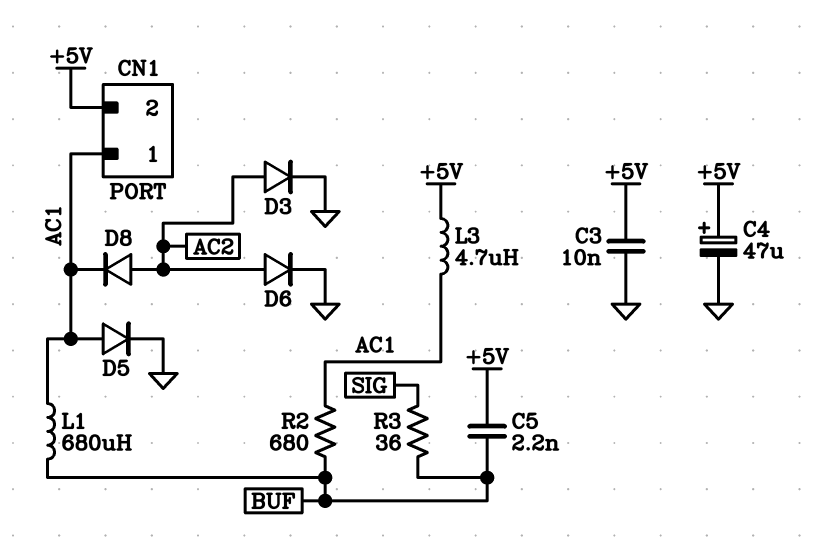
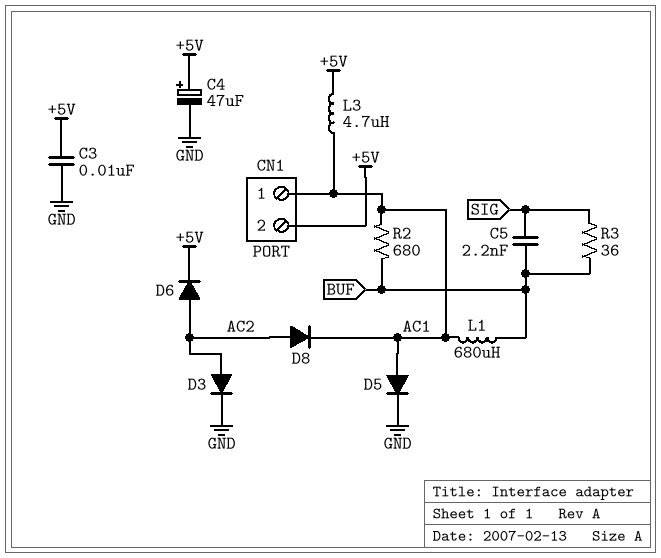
C5: 2.2nF (+5V, BUF) -> 2.2nF (BUF, SIG)
D6: diode (A AC2, K GND) -> diode (A AC2, K +5V)

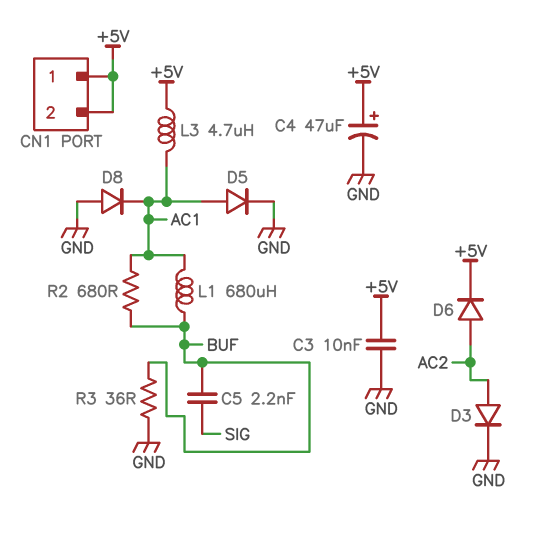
CN1 pin 1: AC1 -> +5V
D8: diode (A AC2, K AC1) -> diode (A GND, K AC1)
R3: 36 (BUF, SIG) -> 36 (BUF, GND)

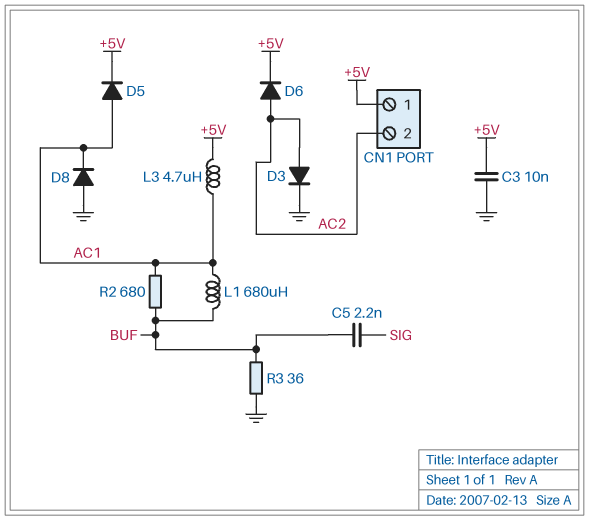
C4: 47uF (plus +5V, minus GND) -> none
CN1 pin 2: +5V -> AC2
D5: diode (A AC1, K GND) -> diode (A AC1, K +5V)

